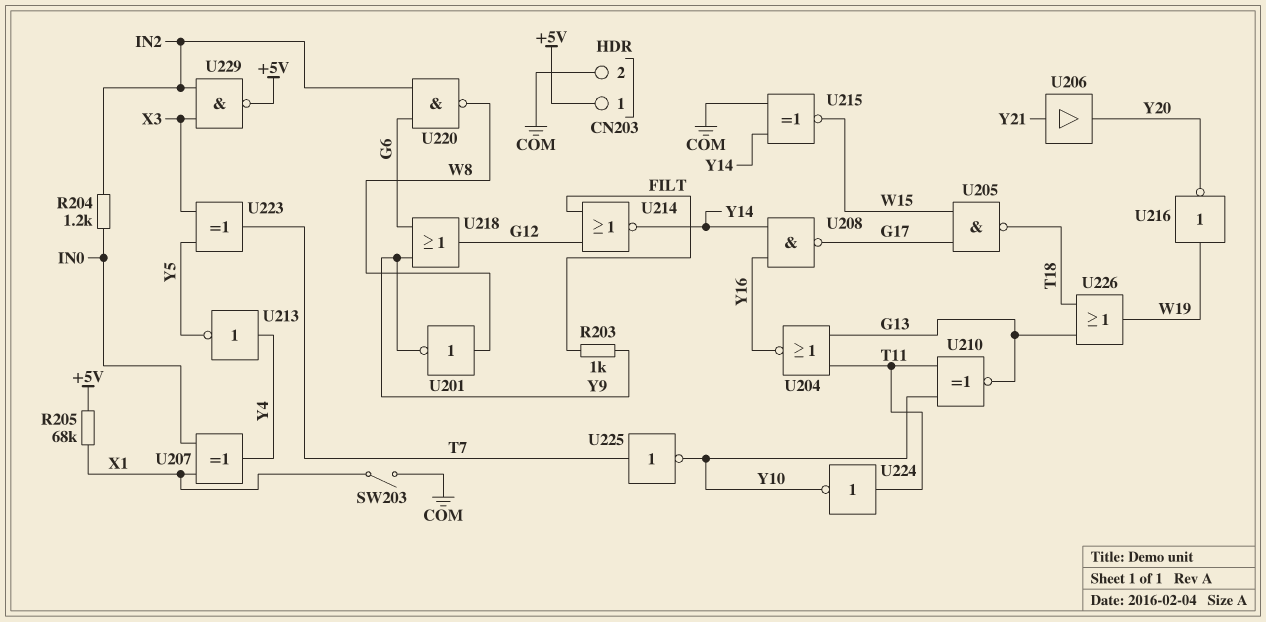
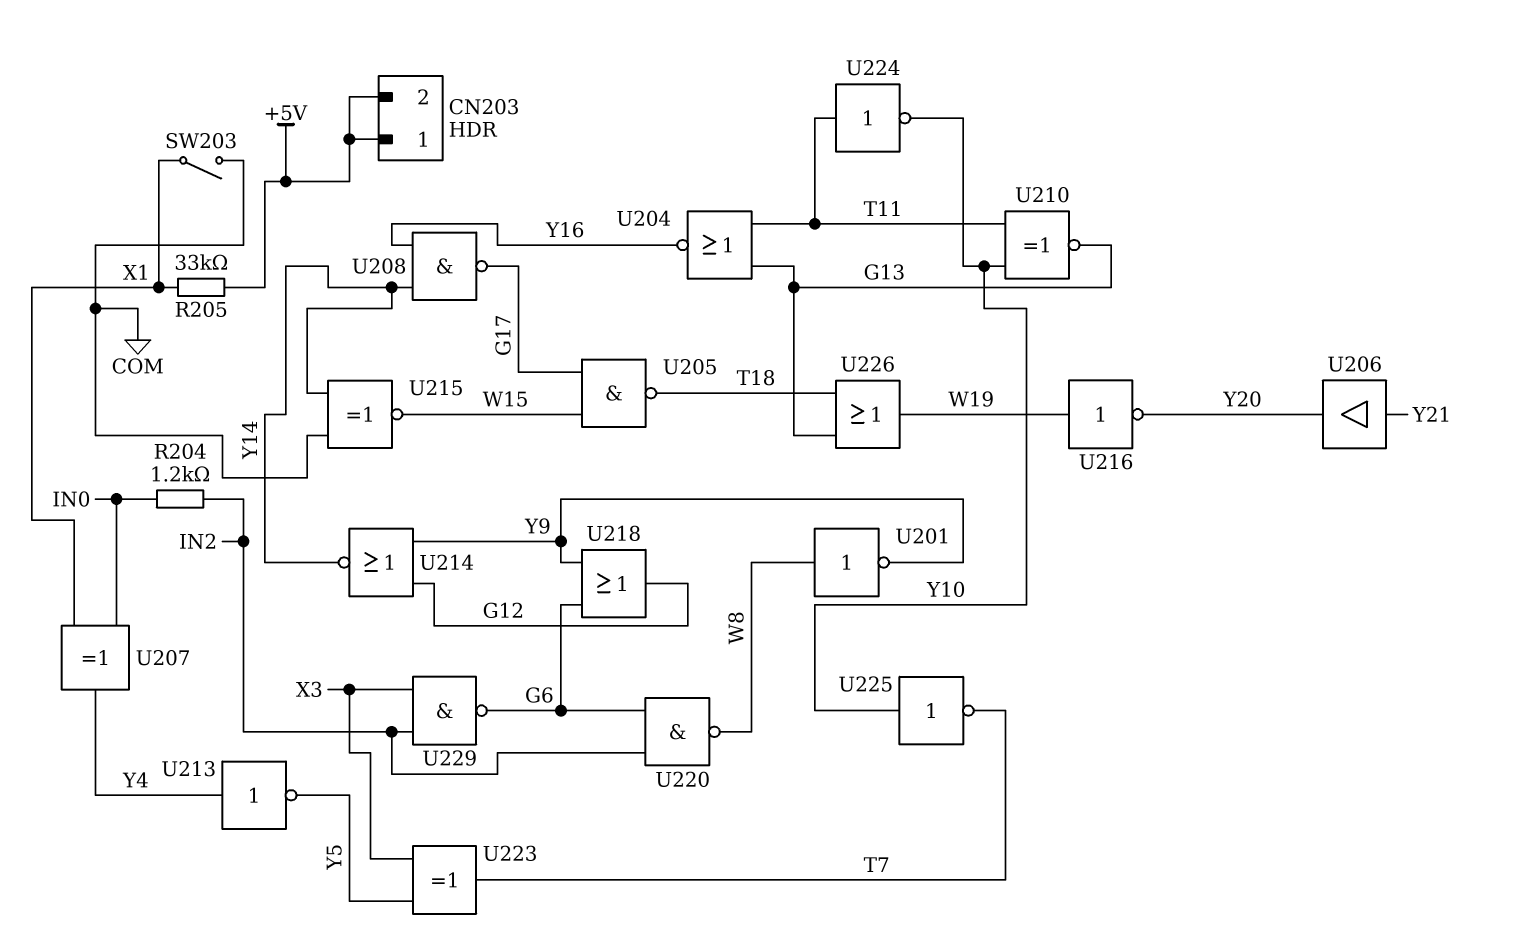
CN203 pin 2: COM -> +5V
R203: 1k (FILT, Y9) -> none
R205: 68k (+5V, X1) -> 33k (+5V, X1)
U214: NOR (in FILT, in G12, out Y14) -> NOR (in G12, in Y9, out Y14)
U225: NOT (in T7, out Y10) -> NOT (in Y10, out T7)
U229: NAND (in IN2, in X3, out +5V) -> NAND (in IN2, in X3, out G6)

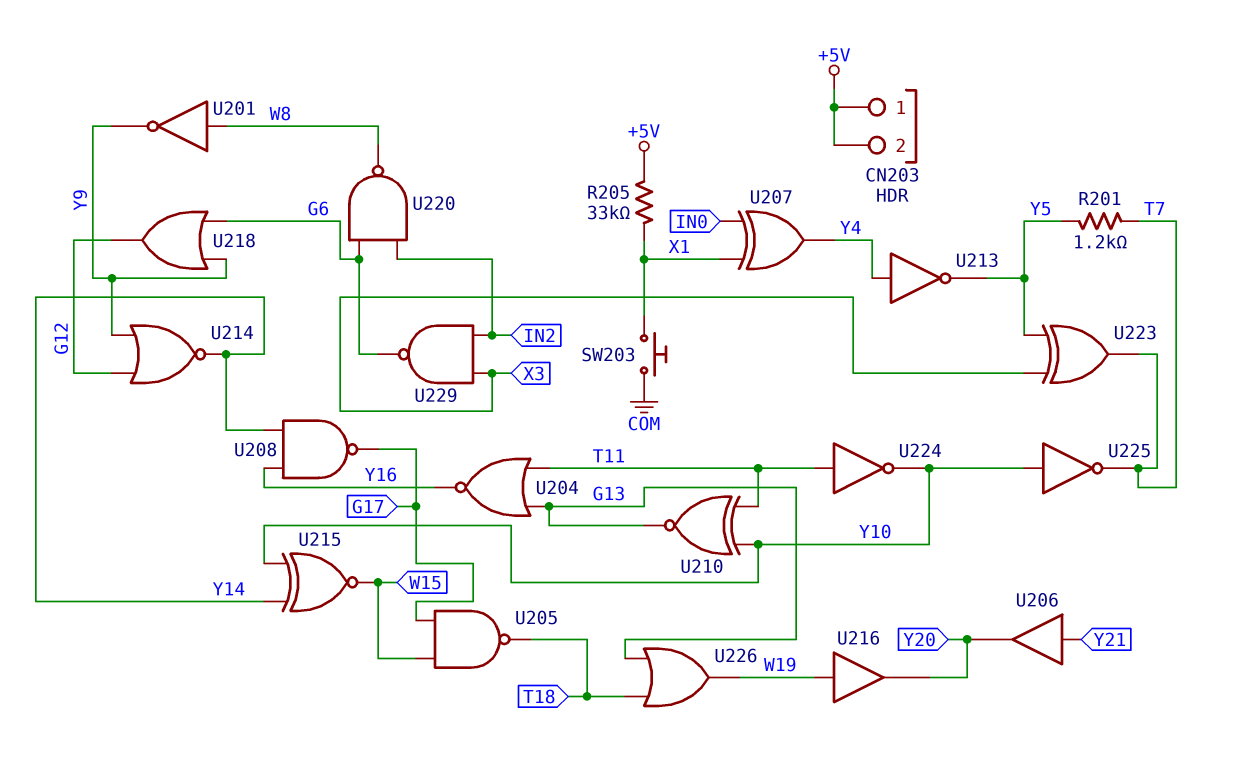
R201: none -> 1.2k (T7, Y5)
R204: 1.2k (IN0, IN2) -> none
SW203: switch (COM, X1) -> button (COM, X1)
U215: XNOR (in COM, in Y14, out W15) -> XNOR (in Y10, in Y14, out W15)
U216: NOT (in W19, out Y20) -> buffer (in W19, out Y20)

